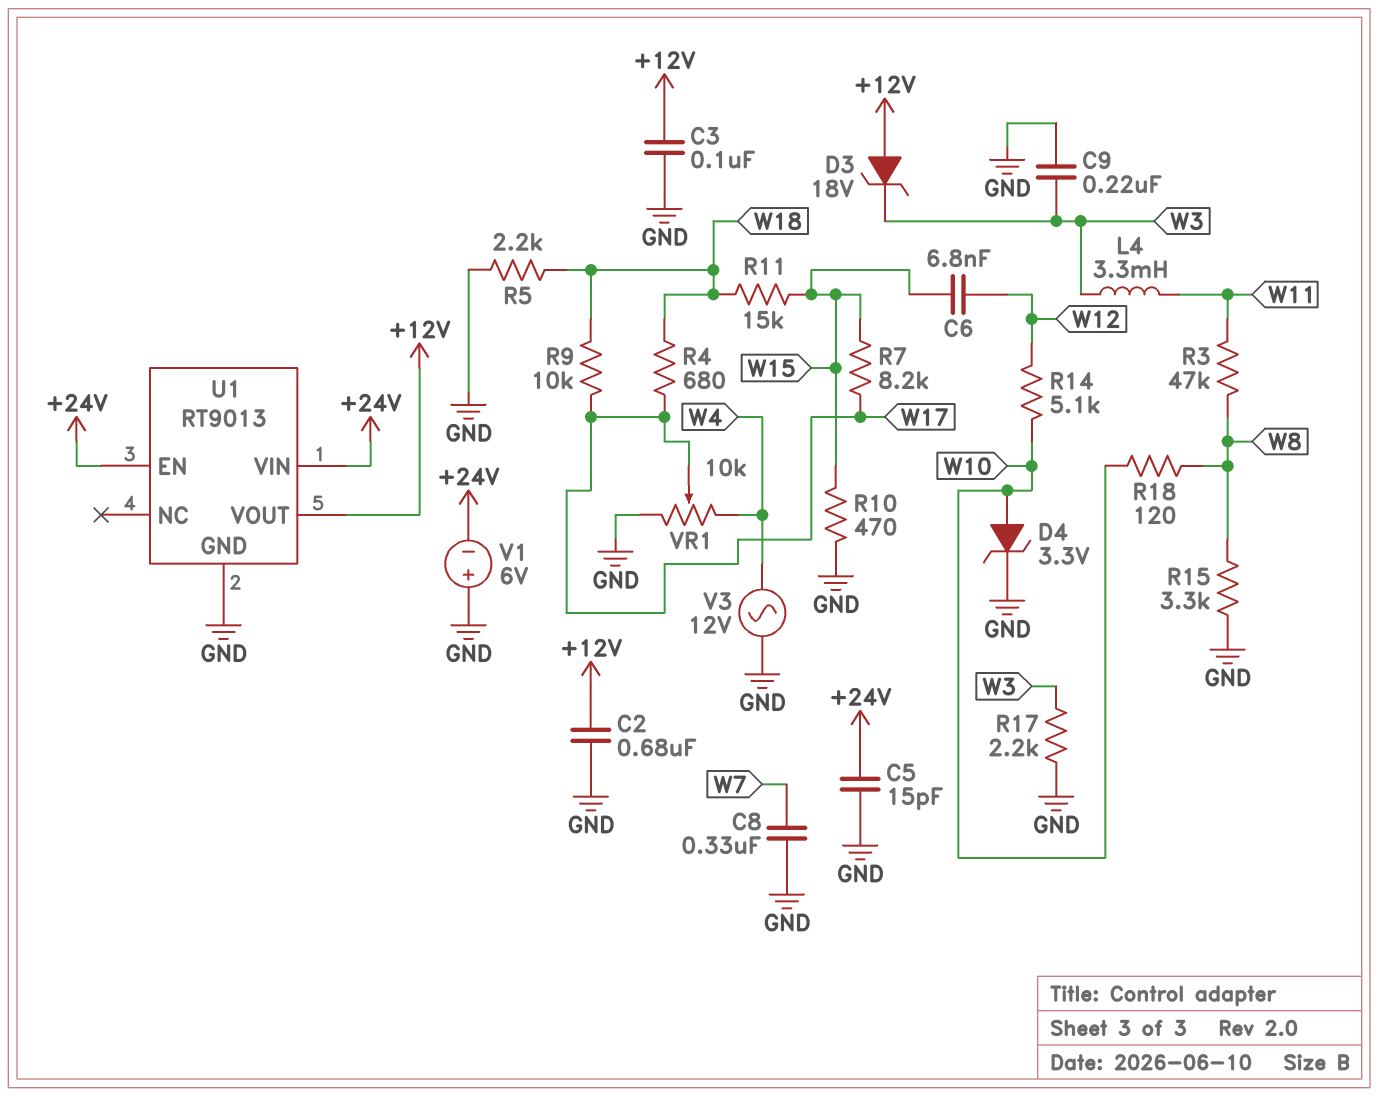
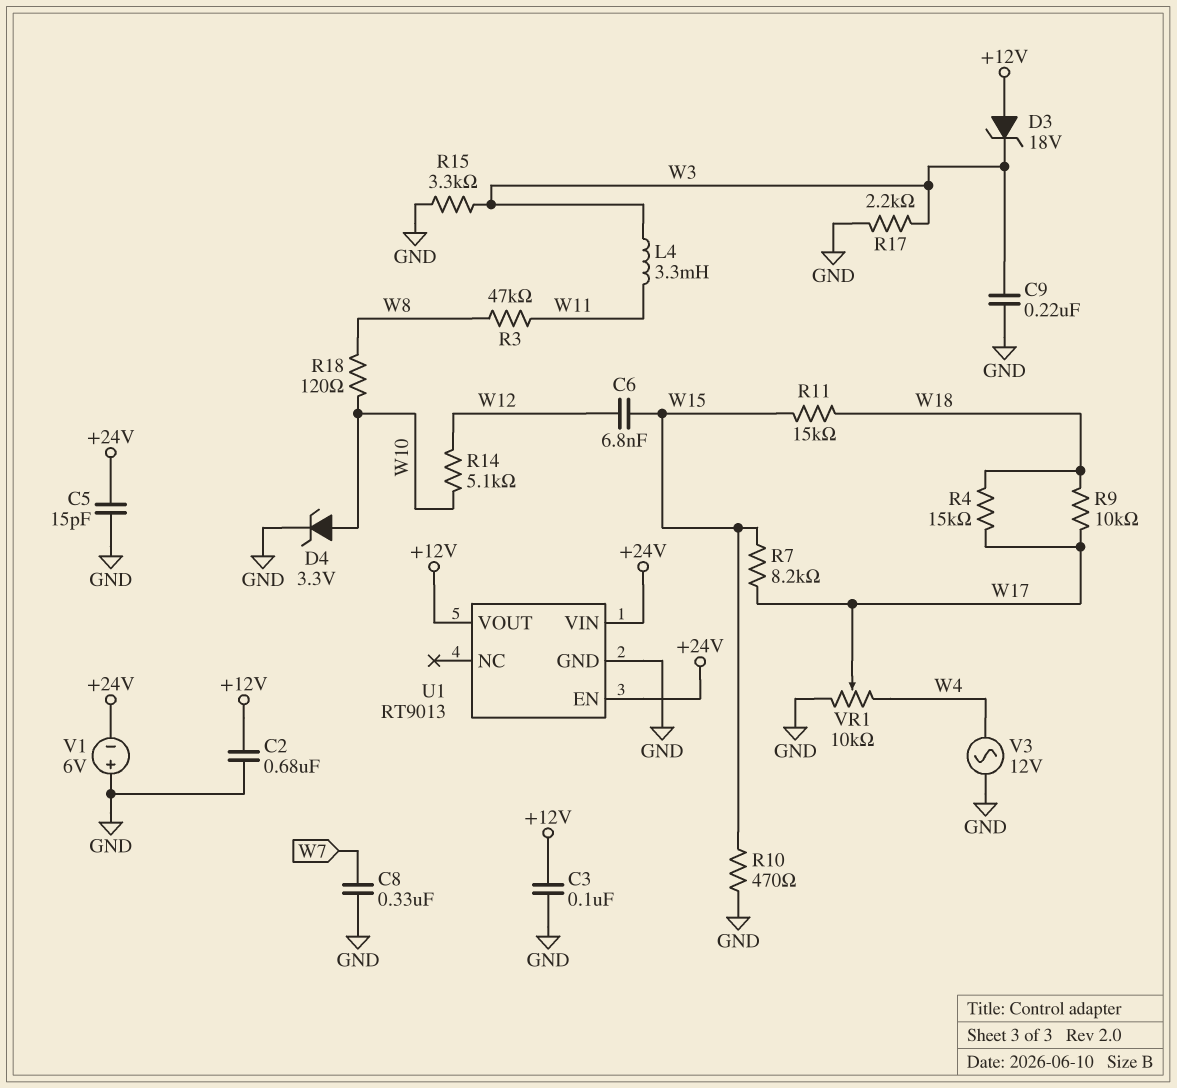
R4: 680 (W17, W18) -> 15k (W17, W18)
R5: 2.2k (GND, W18) -> none
R15: 3.3k (GND, W8) -> 3.3k (GND, W3)

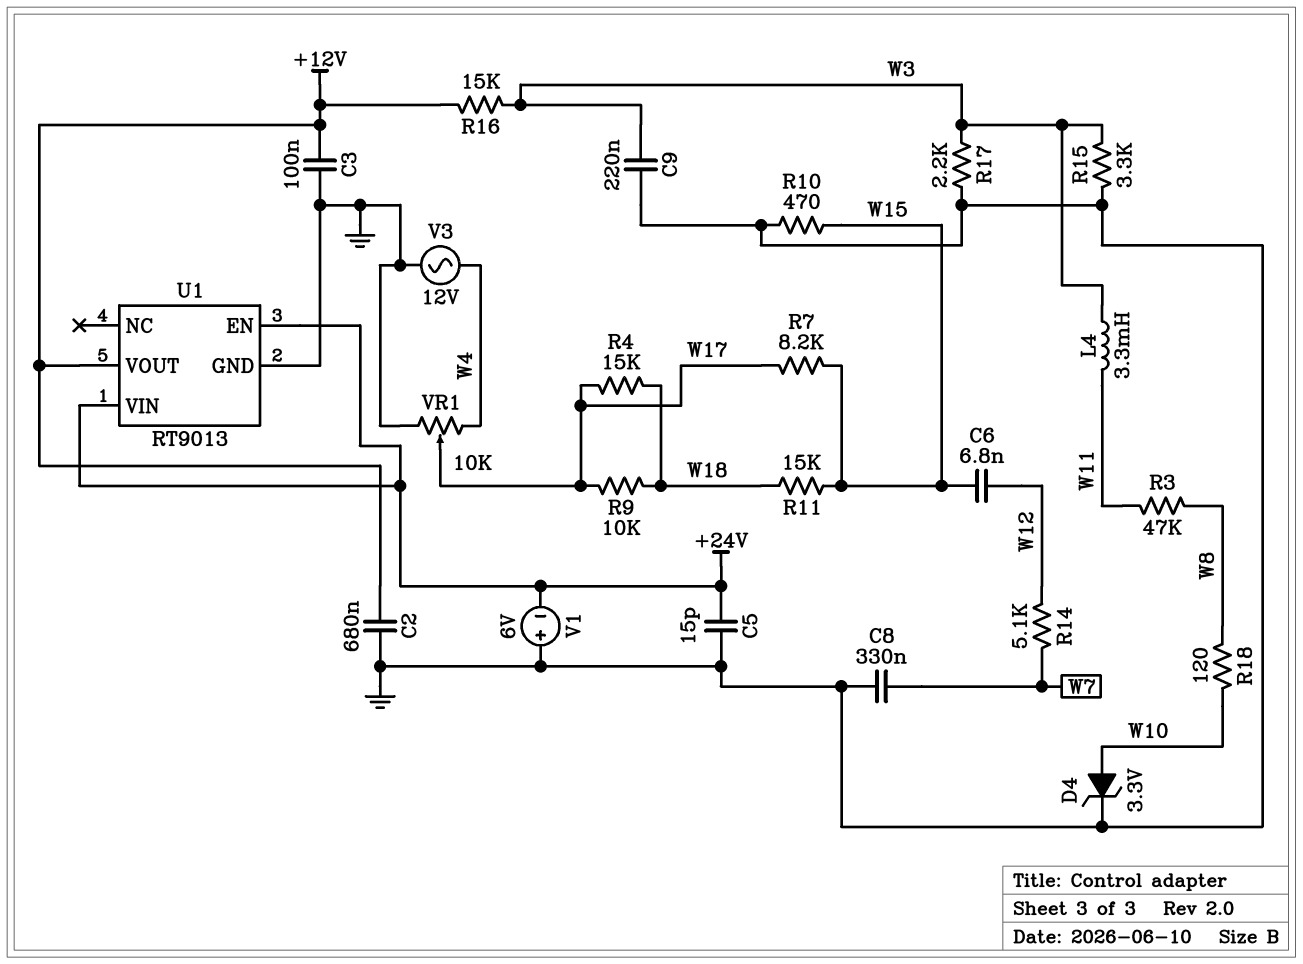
D3: zener 18V (A +12V, K W3) -> none
R14: 5.1k (W10, W12) -> 5.1k (W7, W12)
R16: none -> 15k (+12V, W3)

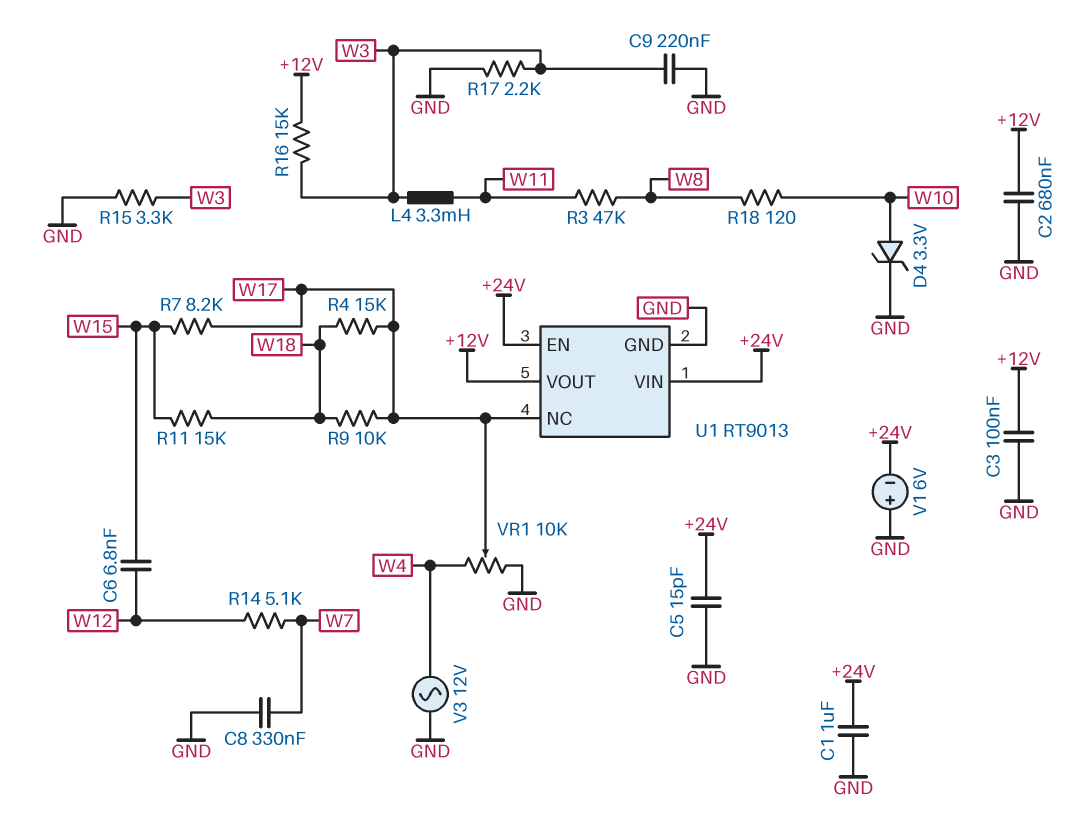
C1: none -> 1uF (+24V, GND)
R10: 470 (GND, W15) -> none
U1 pin NC: none -> W17

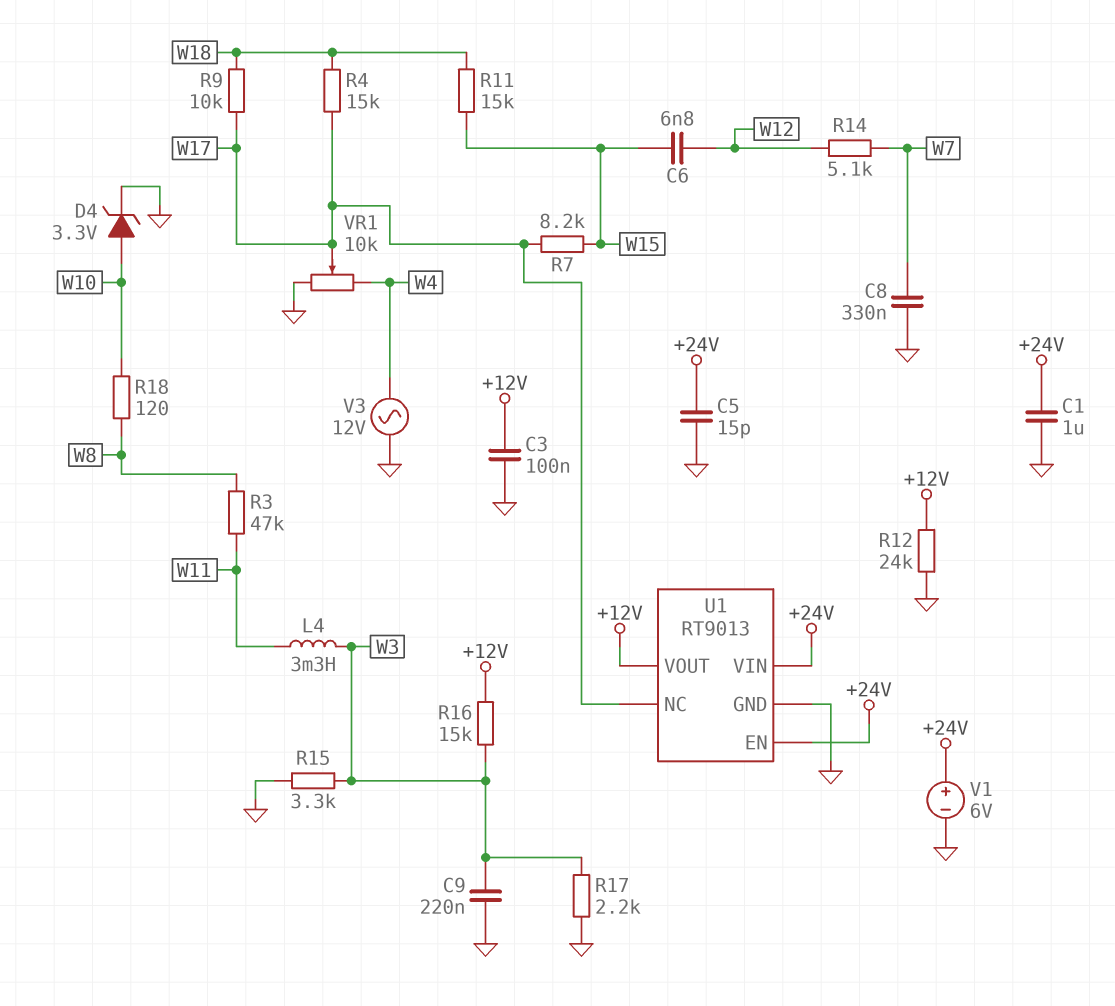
C2: 680nF (+12V, GND) -> none
R12: none -> 24k (+12V, GND)
V1: 6V (plus GND, minus +24V) -> 6V (plus +24V, minus GND)

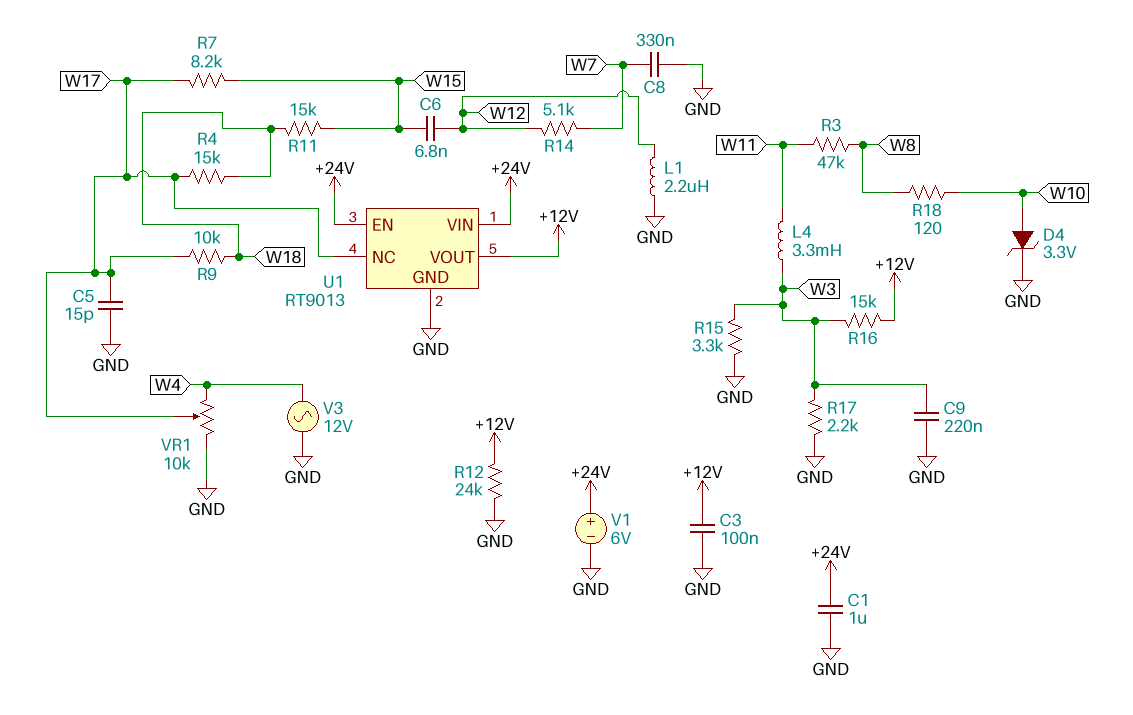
C5: 15pF (+24V, GND) -> 15pF (GND, W17)
L1: none -> 2.2uH (GND, W12)

